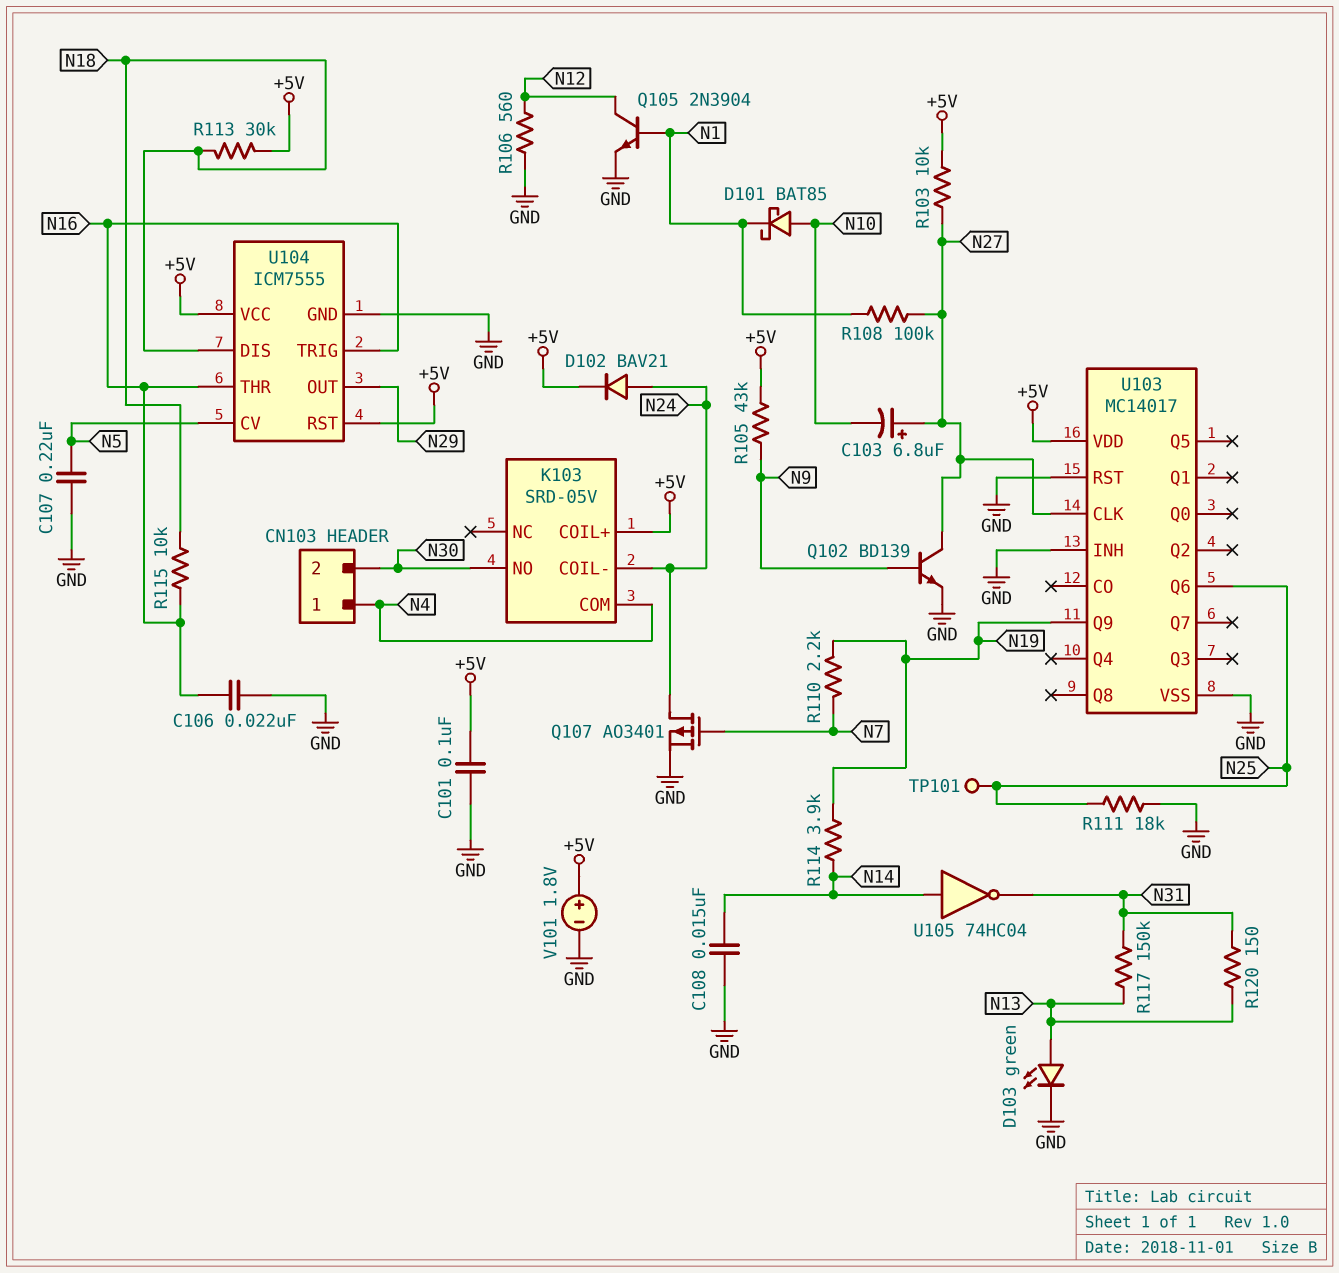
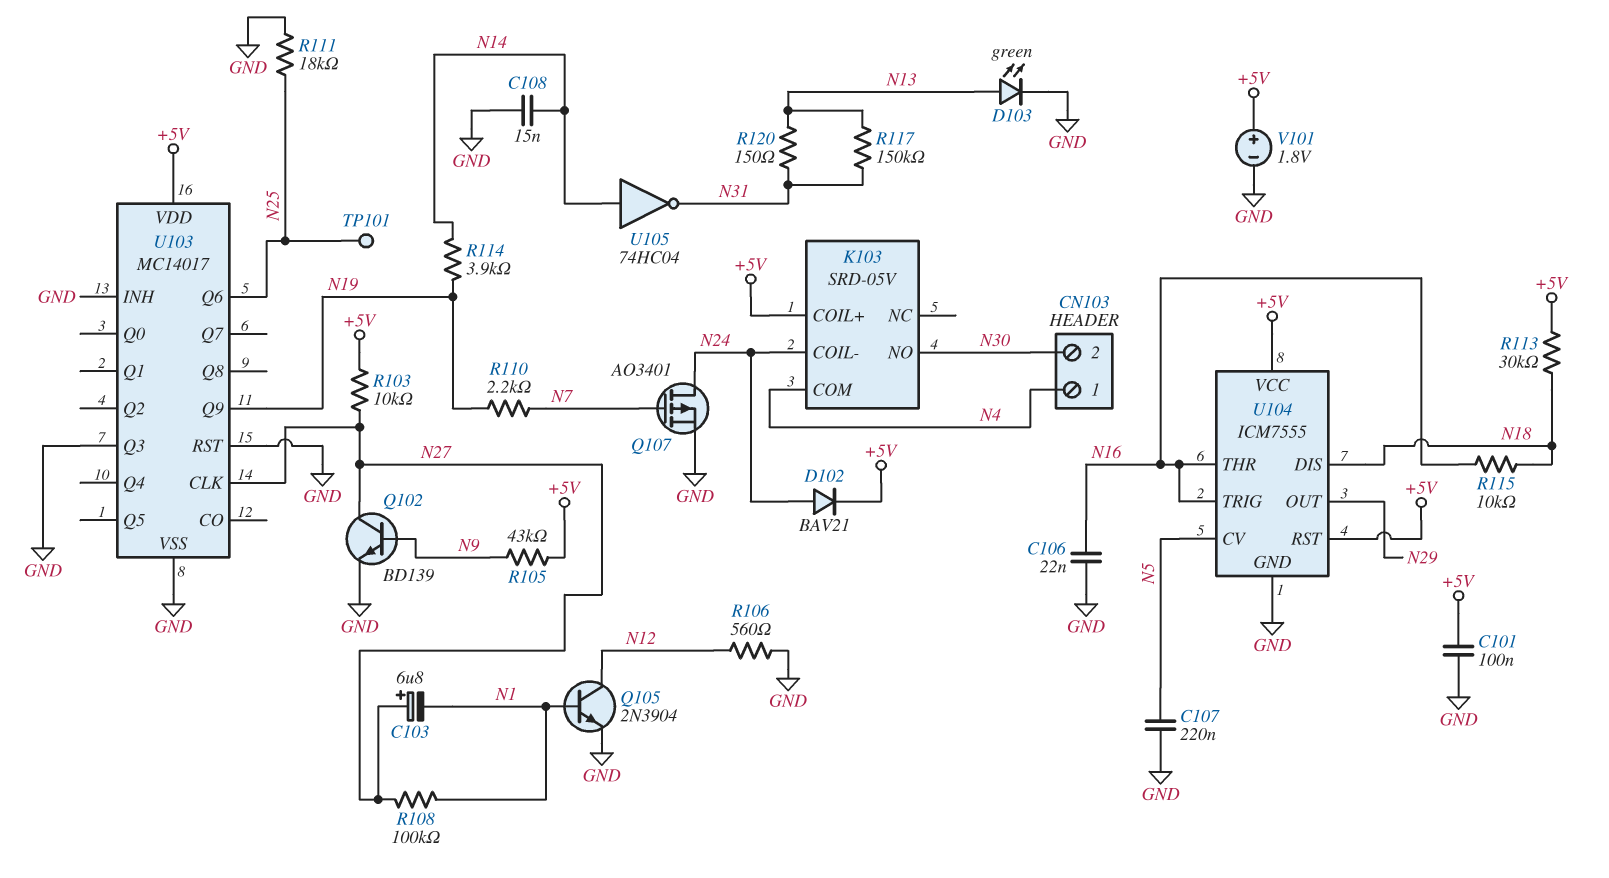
C103: 6.8uF (plus N27, minus N10) -> 6.8uF (plus N27, minus N1)
D101: schottky BAT85 (A N10, K N1) -> none
U103 pin Q3: none -> GND

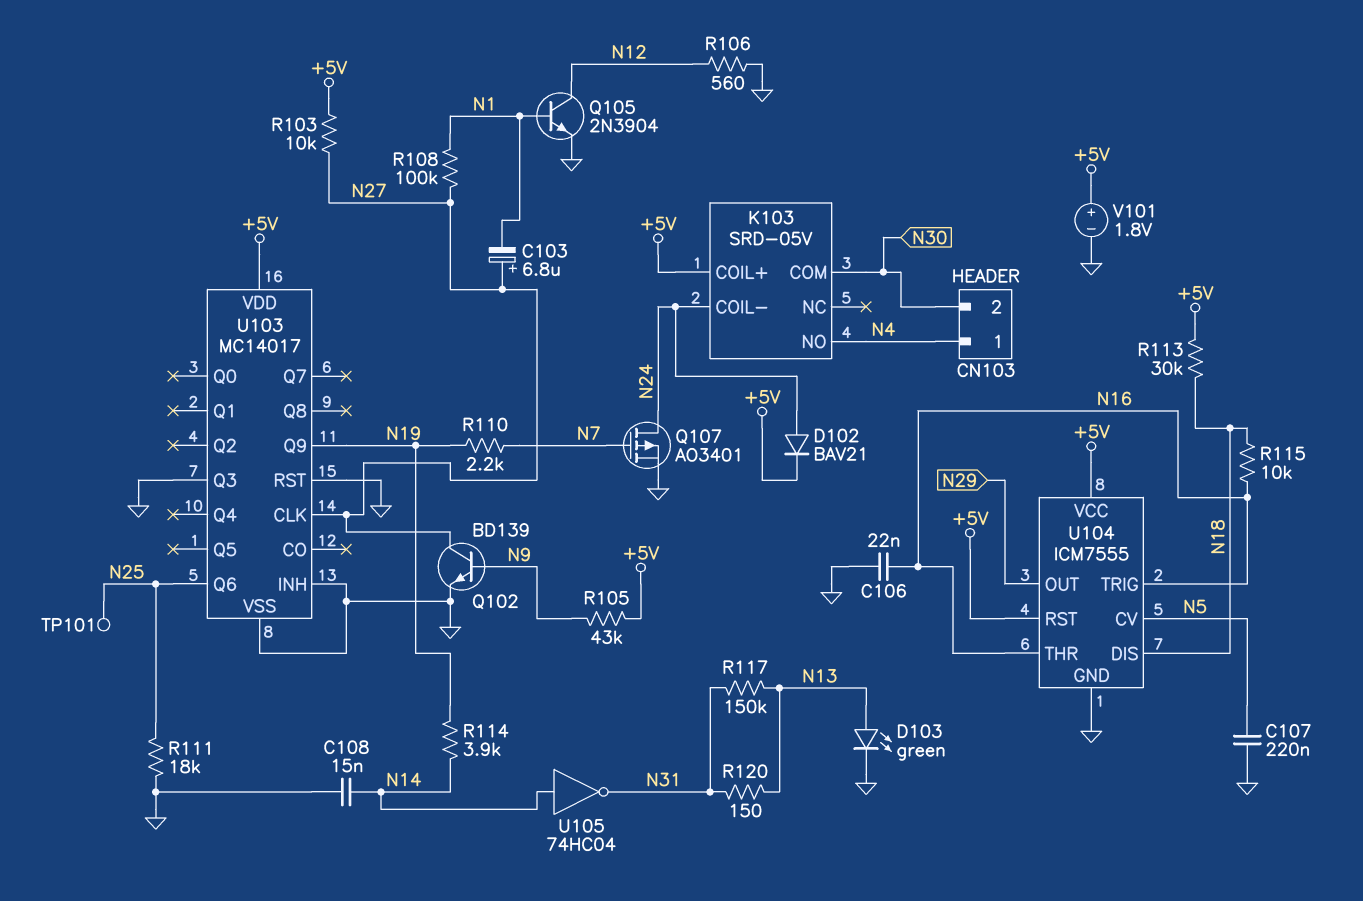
C101: 100nF (+5V, GND) -> none
K103 pin COM: N4 -> N30
K103 pin NO: N30 -> N4

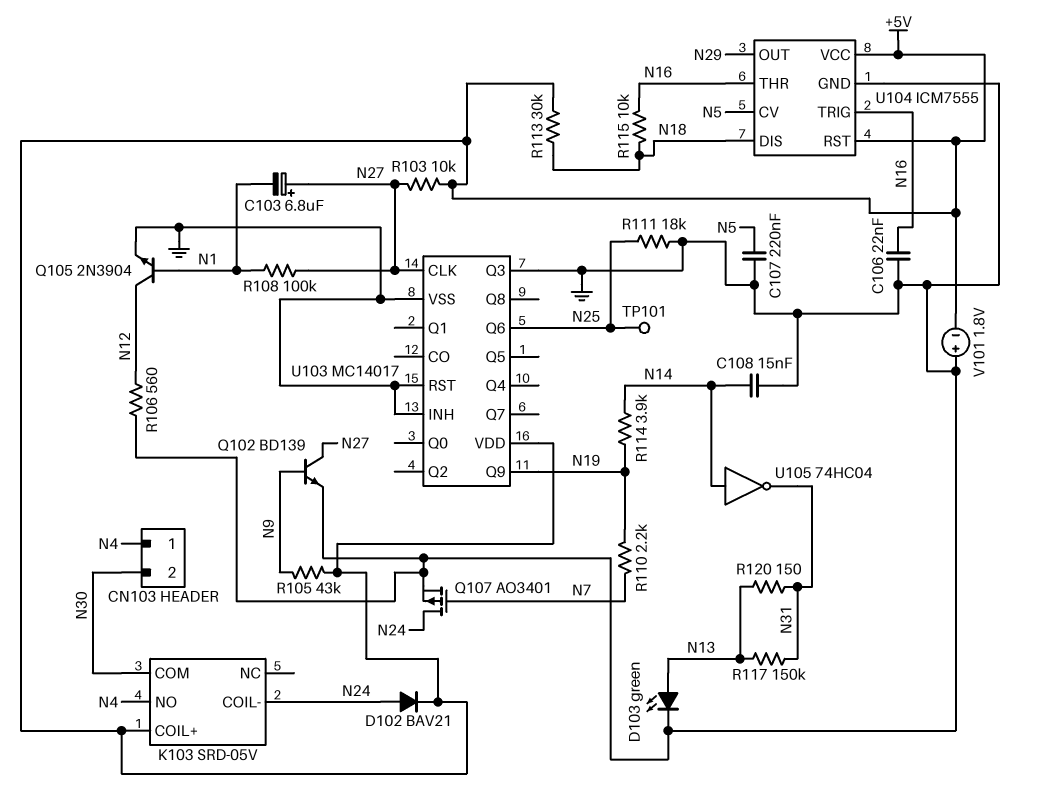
V101: 1.8V (plus +5V, minus GND) -> 1.8V (plus GND, minus +5V)

